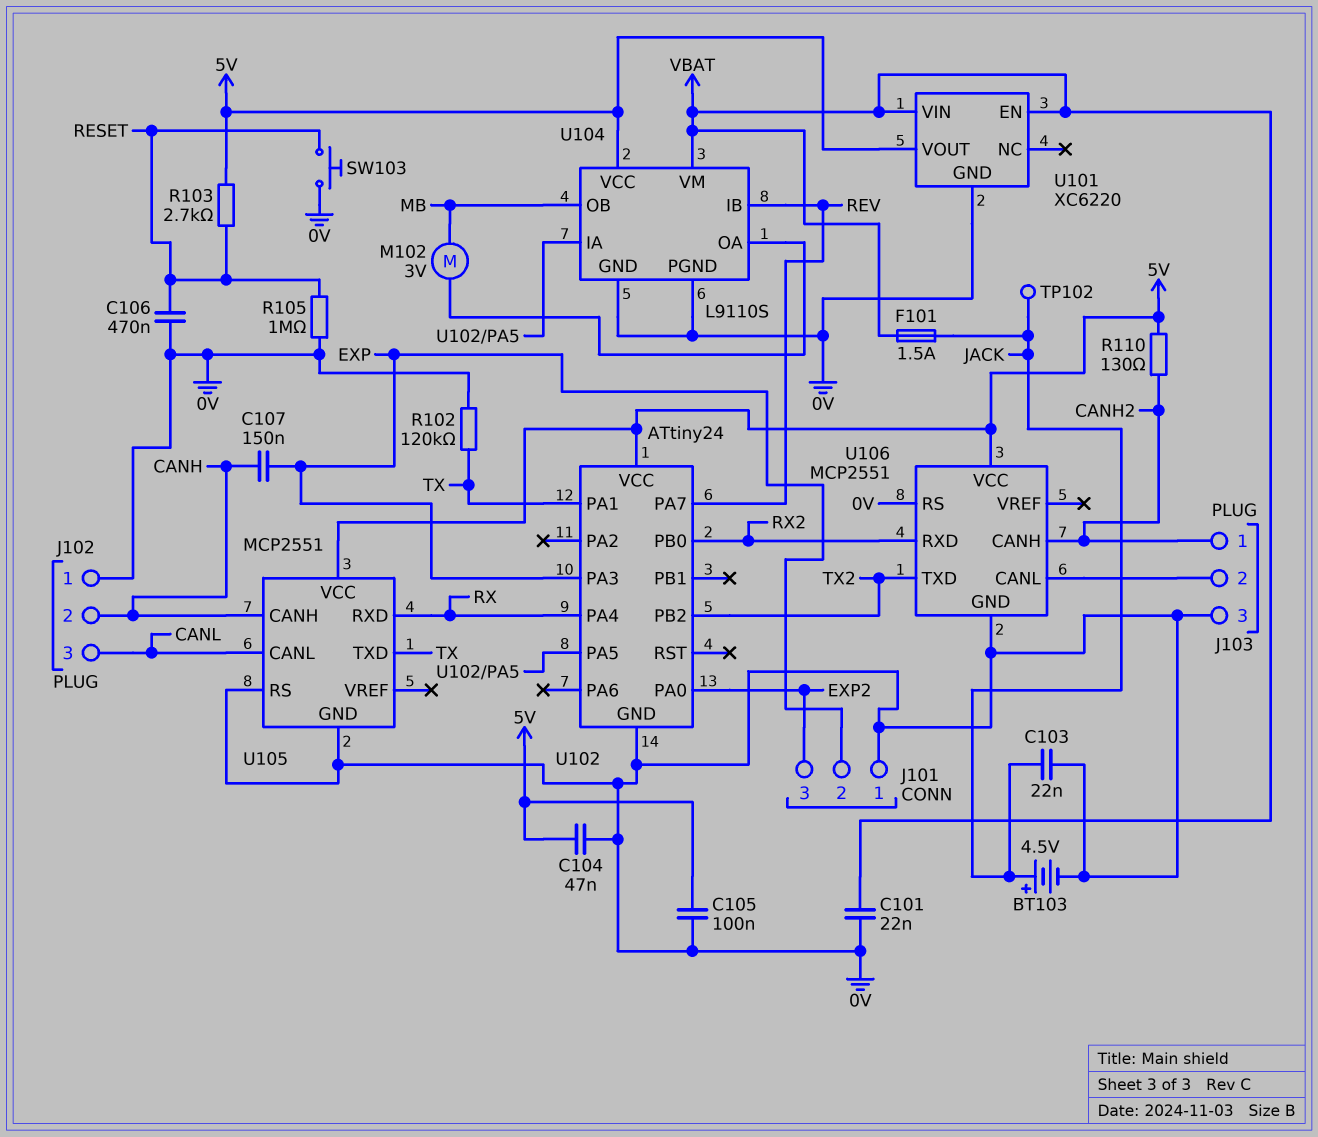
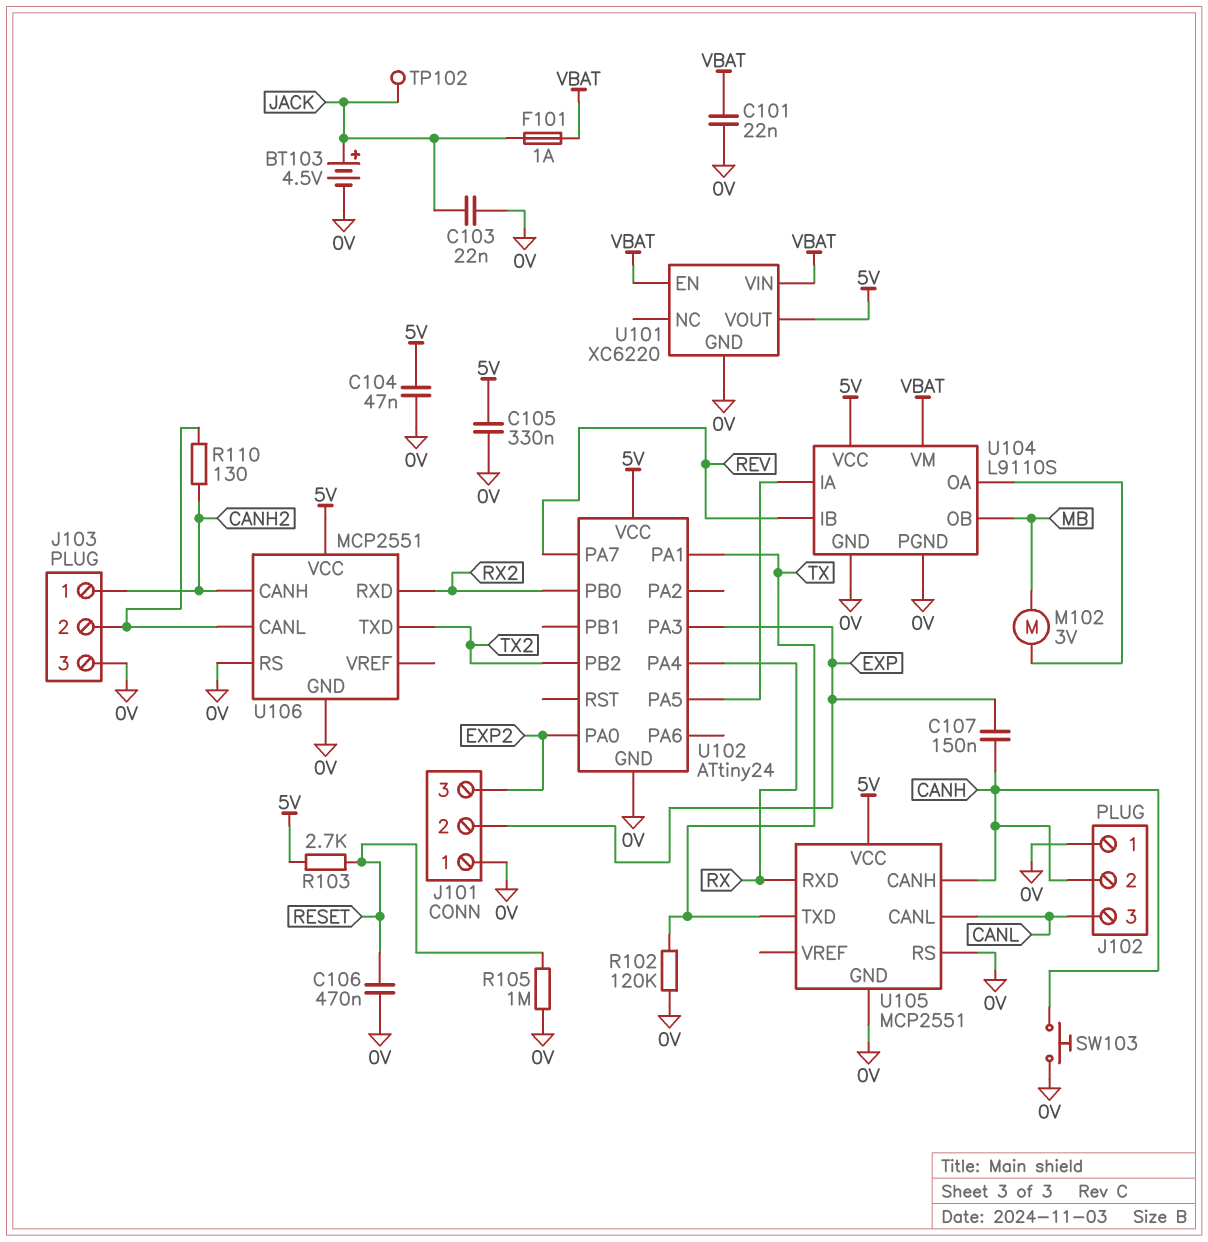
C105: 100nF (0V, 5V) -> 330nF (0V, 5V)
F101: 1.5A (JACK, VBAT) -> 1A (JACK, VBAT)
R110: 130 (5V, CANH2) -> 130 (CANH2, J103/2)
SW103: button (0V, RESET) -> button (0V, CANH)

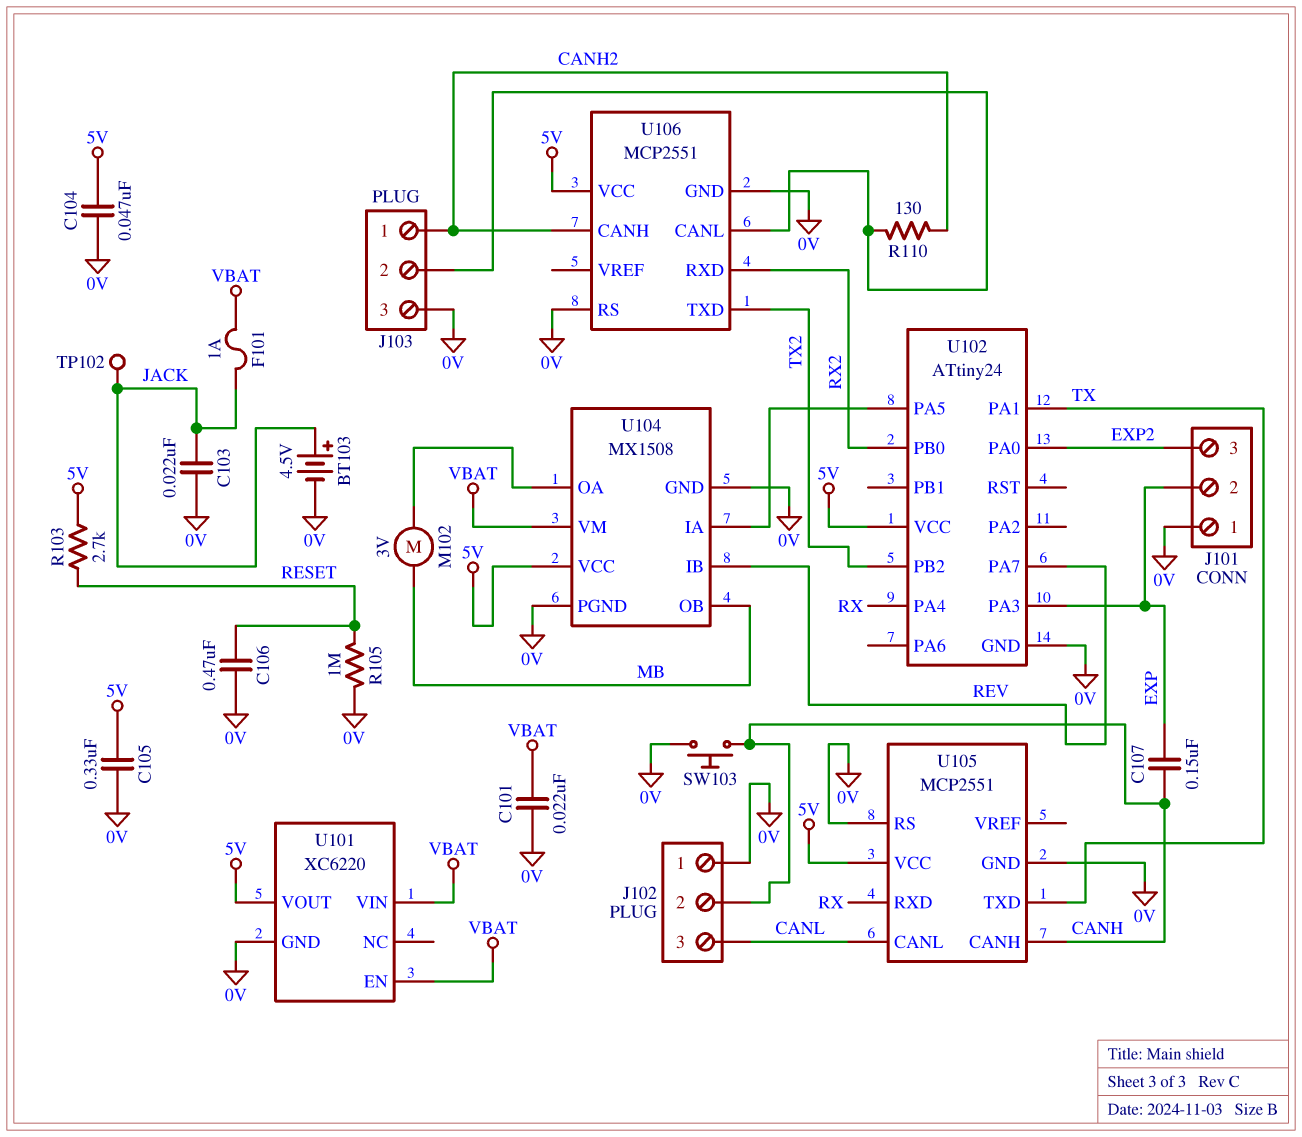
R102: 120k (0V, TX) -> none
U104: L9110S -> MX1508

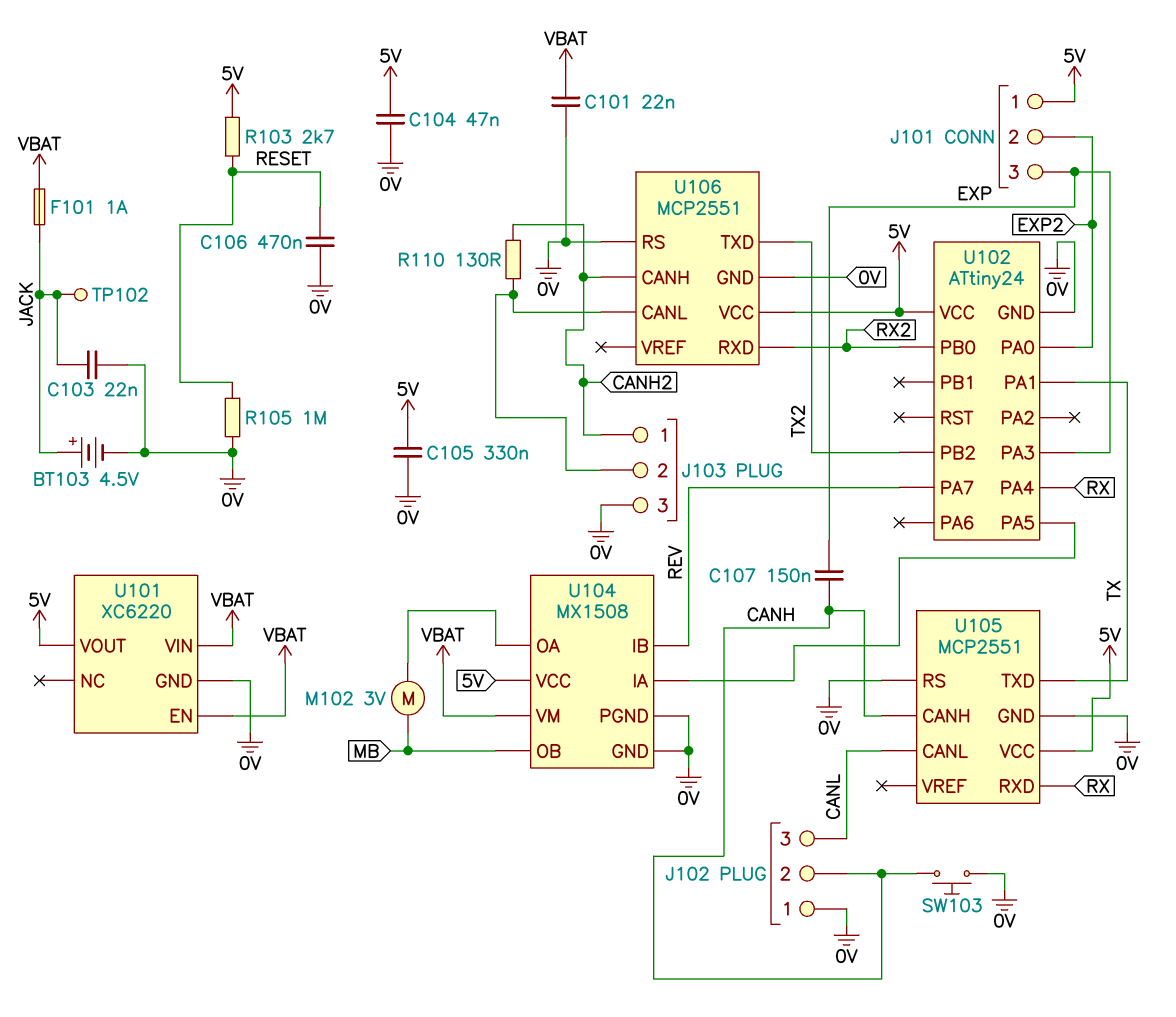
J101 pin 1: 0V -> 5V
J101 pin 2: EXP -> EXP2
J101 pin 3: EXP2 -> EXP

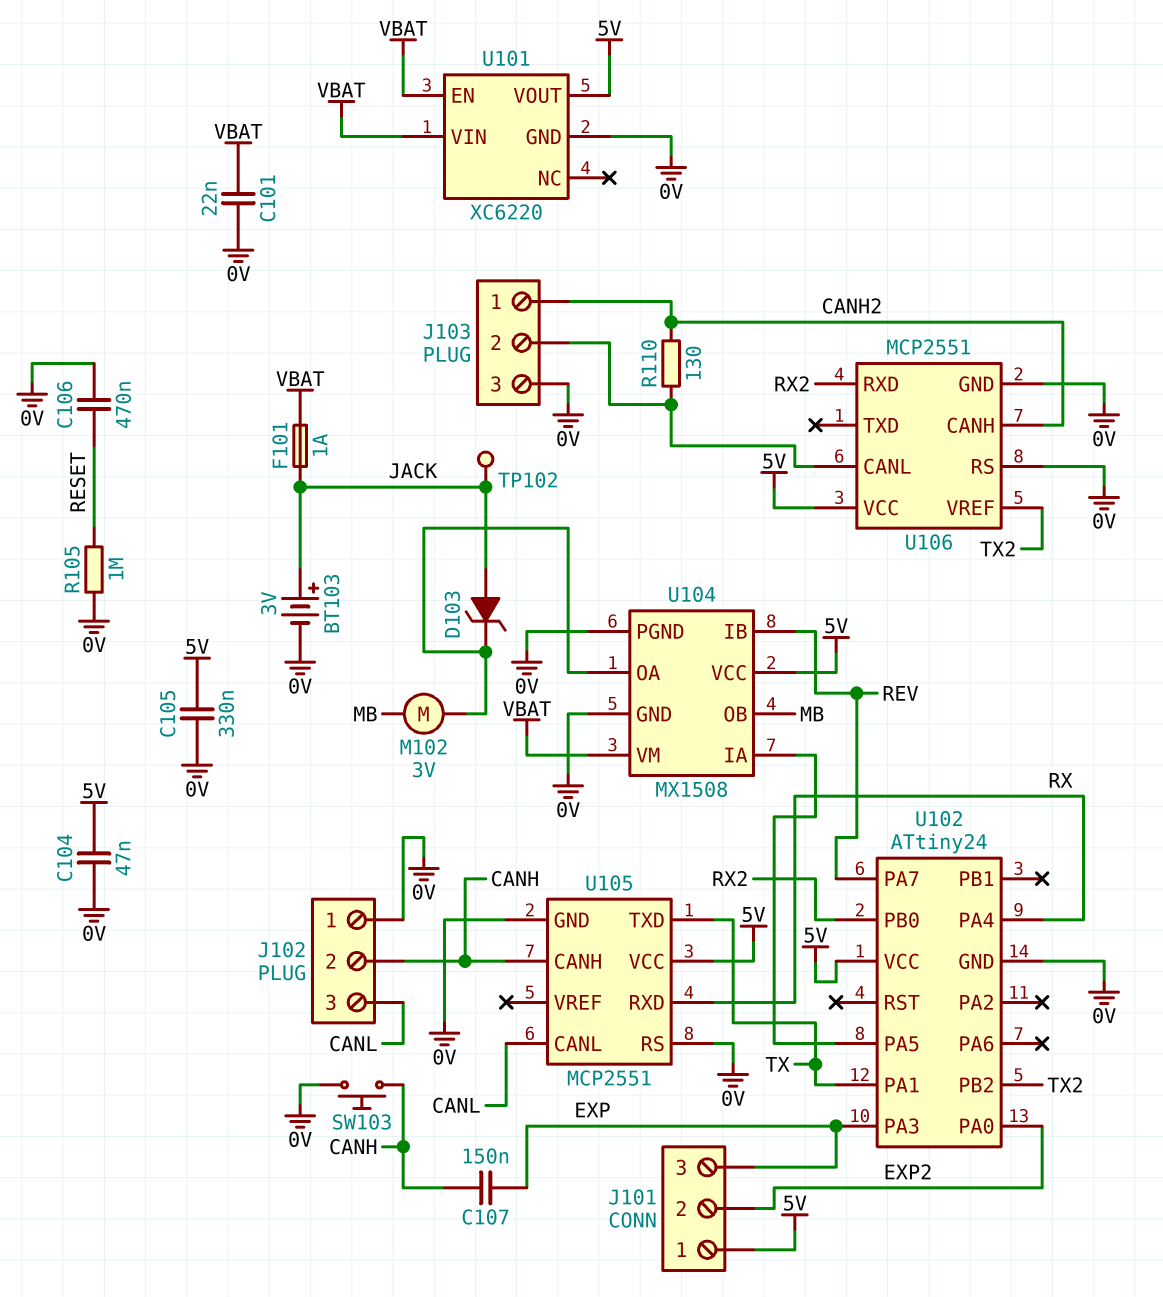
BT103: 4.5V (plus JACK, minus 0V) -> 3V (plus JACK, minus 0V)
C103: 22nF (0V, JACK) -> none
D103: none -> zener (A JACK, K U104/OA)
R103: 2.7k (5V, RESET) -> none
U106 pin TXD: TX2 -> none
U106 pin VREF: none -> TX2

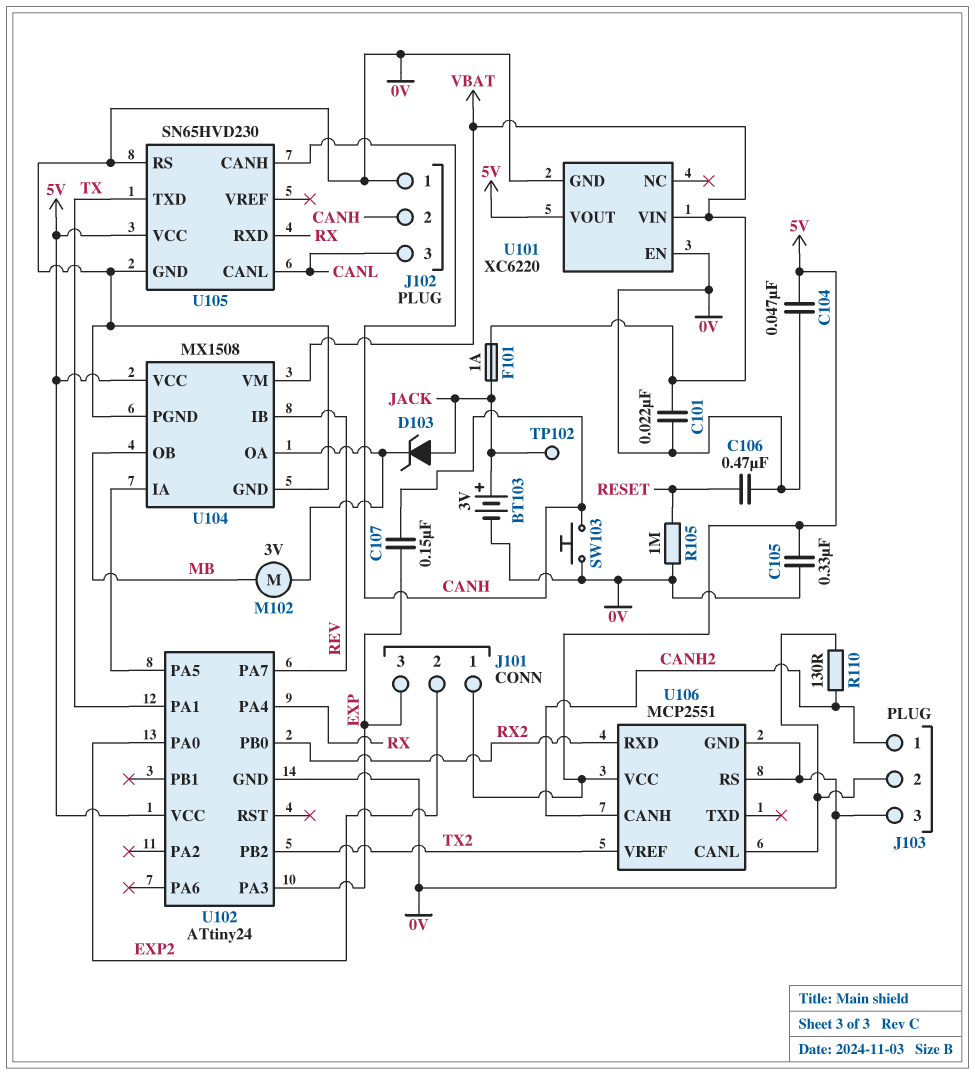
U101 pin EN: VBAT -> 0V
U105: MCP2551 -> SN65HVD230

